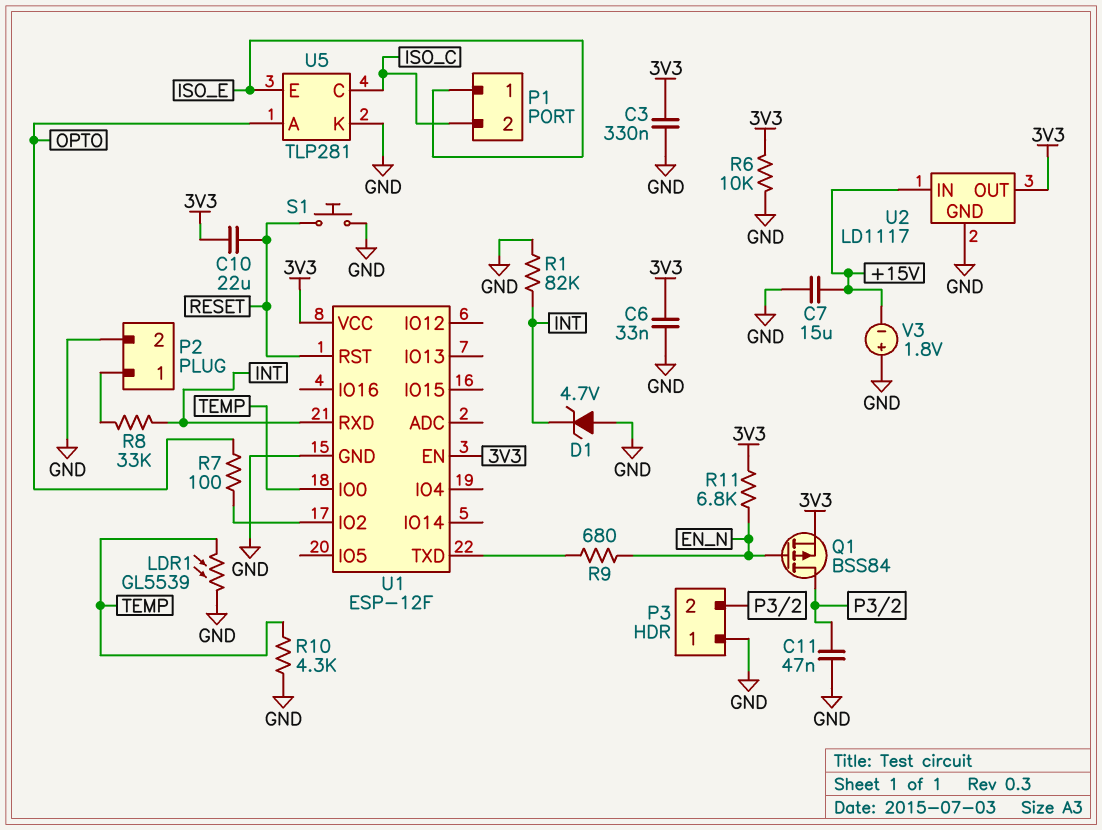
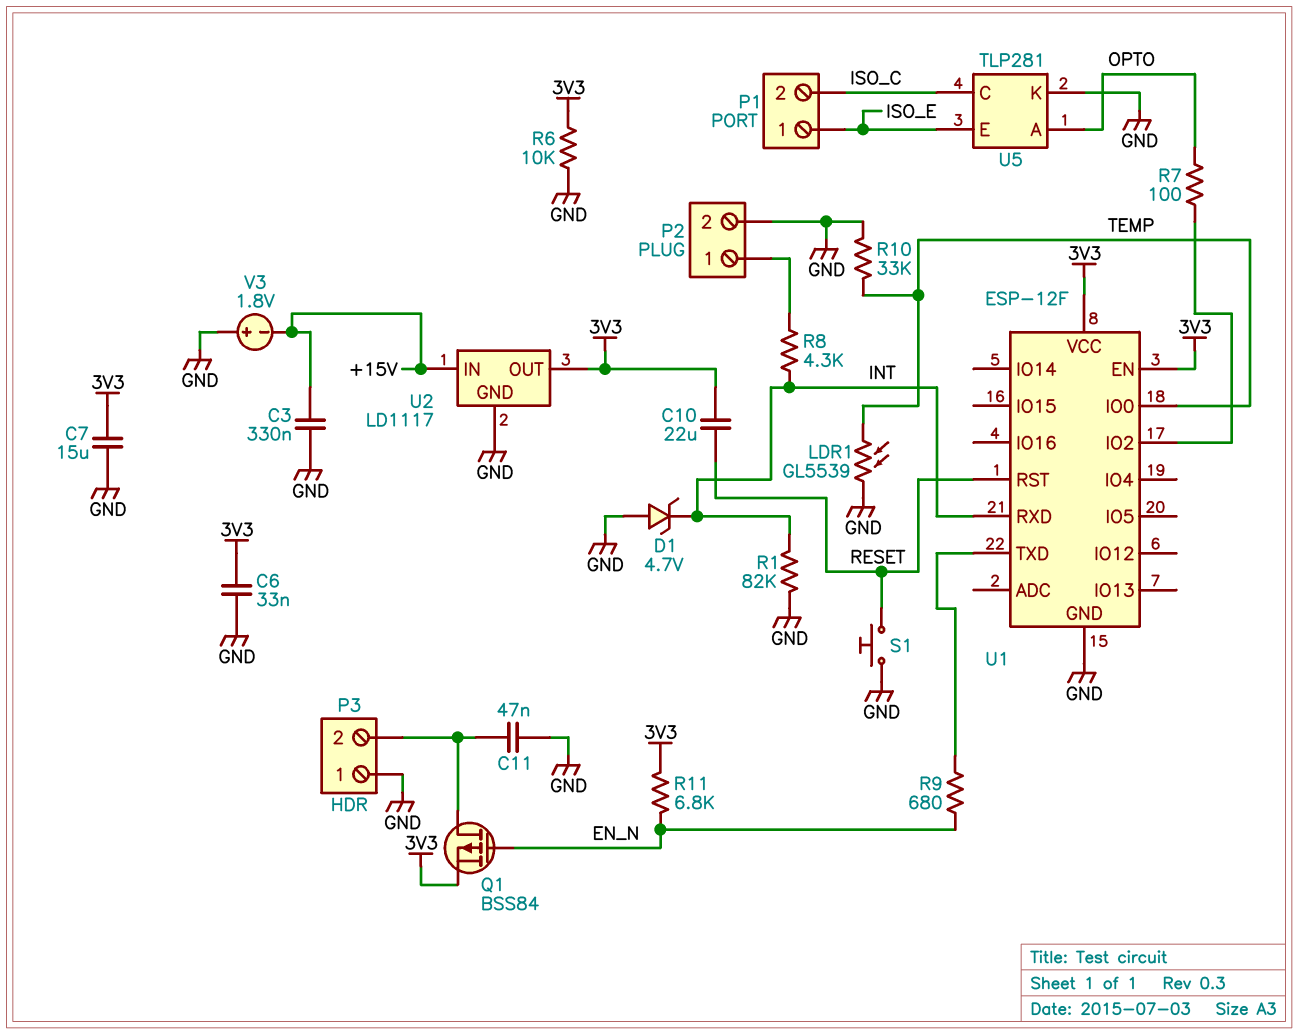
C3: 330nF (3V3, GND) -> 330nF (+15V, GND)
C7: 15uF (+15V, GND) -> 15uF (3V3, GND)
R8: 33k (INT, P2/1) -> 4.3k (INT, P2/1)
R10: 4.3k (GND, TEMP) -> 33k (GND, TEMP)

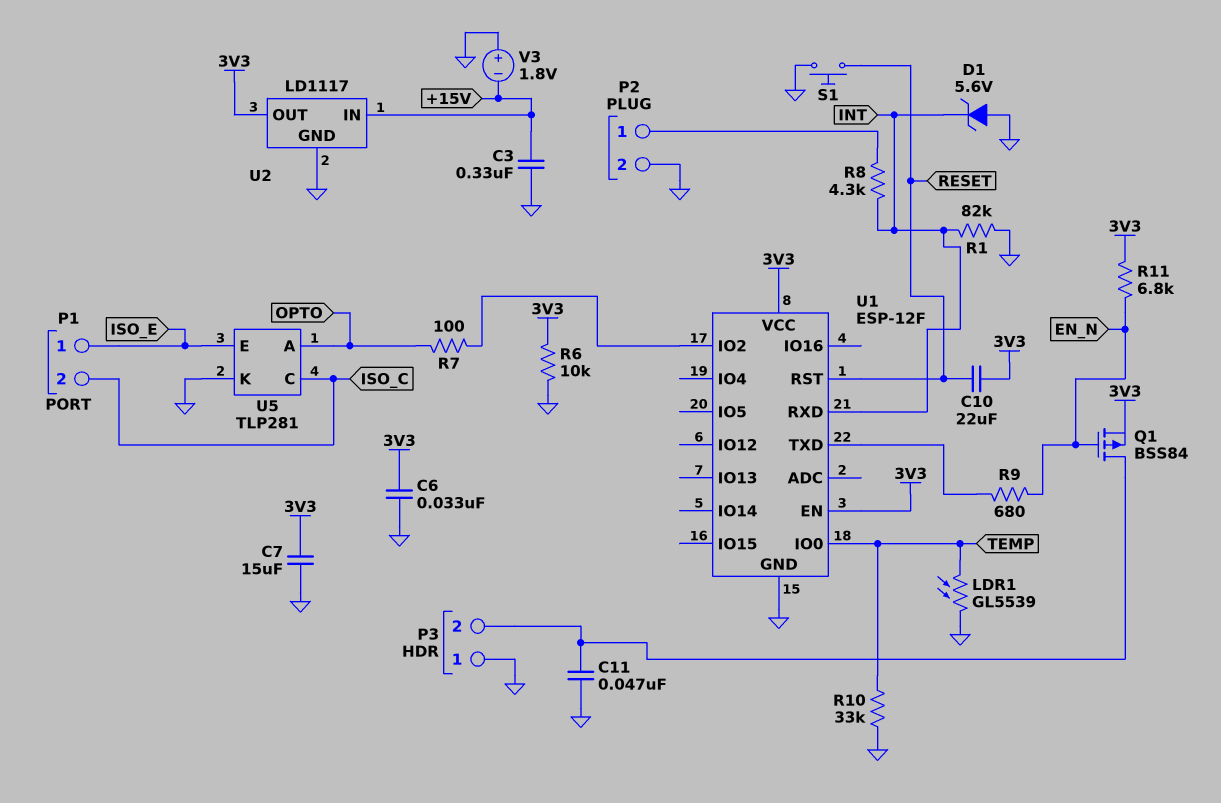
D1: zener 4.7V (A GND, K INT) -> zener 5.6V (A GND, K INT)

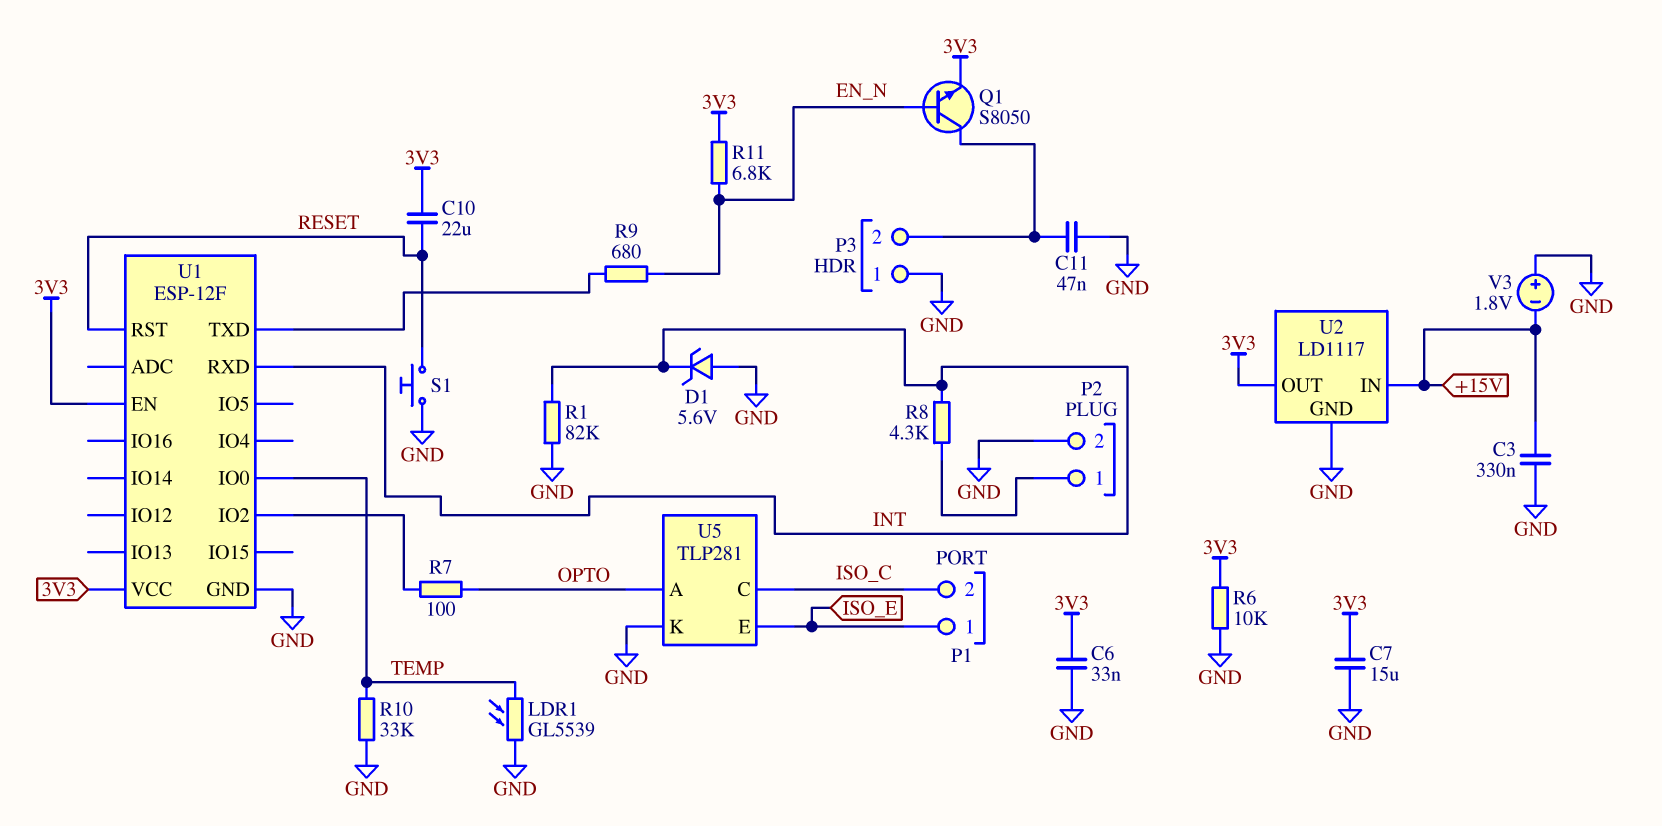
Q1: PMOS BSS84 (G EN_N, D P3/2, S 3V3) -> NPN S8050 (B EN_N, C P3/2, E 3V3)

